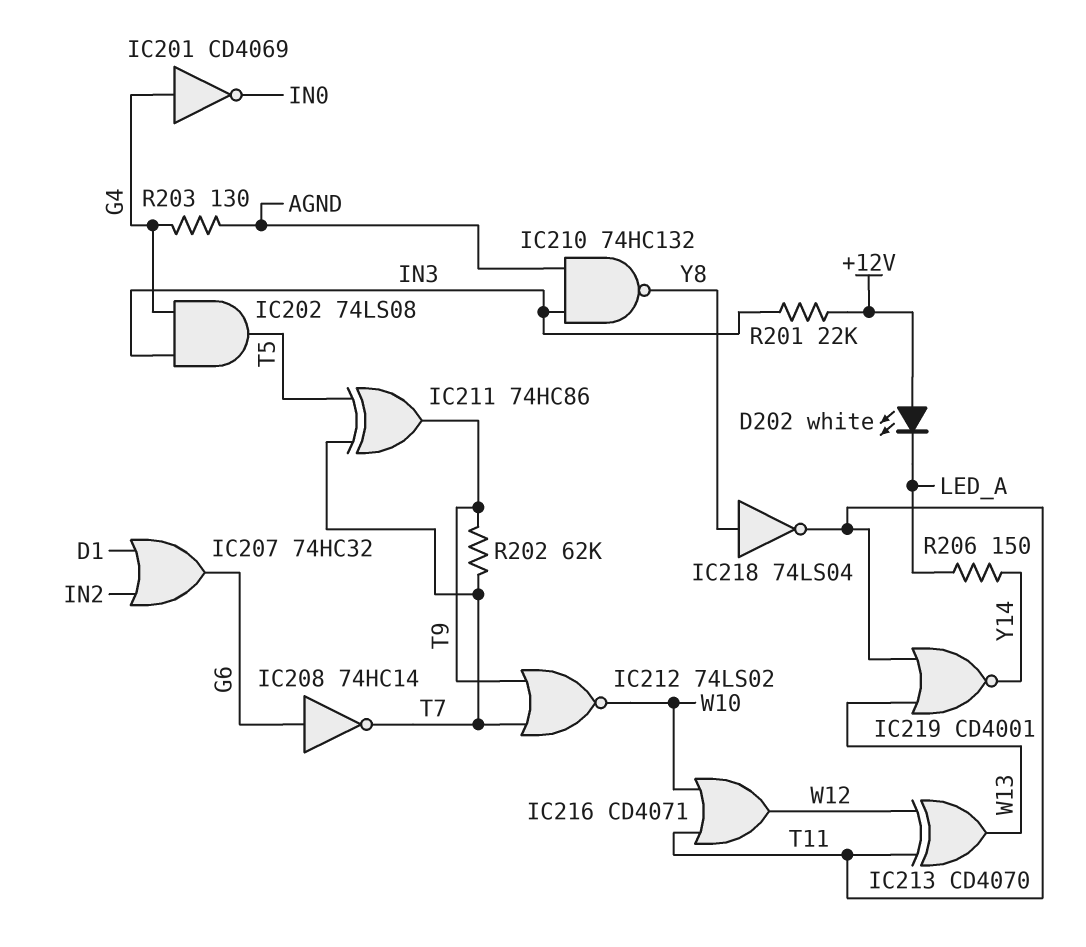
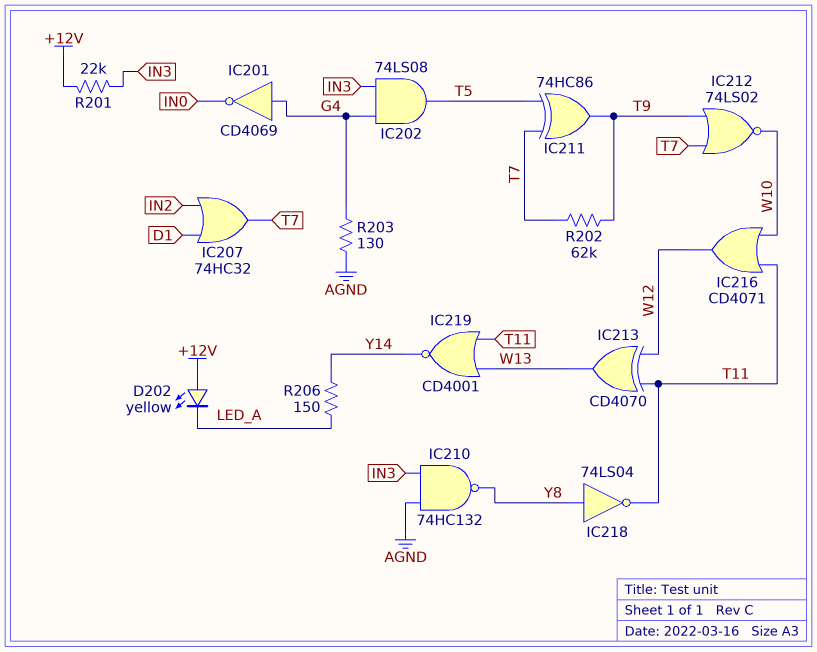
D202: LED white (A +12V, K LED_A) -> LED yellow (A +12V, K LED_A)
IC207: OR 74HC32 (in D1, in IN2, out G6) -> OR 74HC32 (in D1, in IN2, out T7)
IC208: NOT 74HC14 (in G6, out T7) -> none

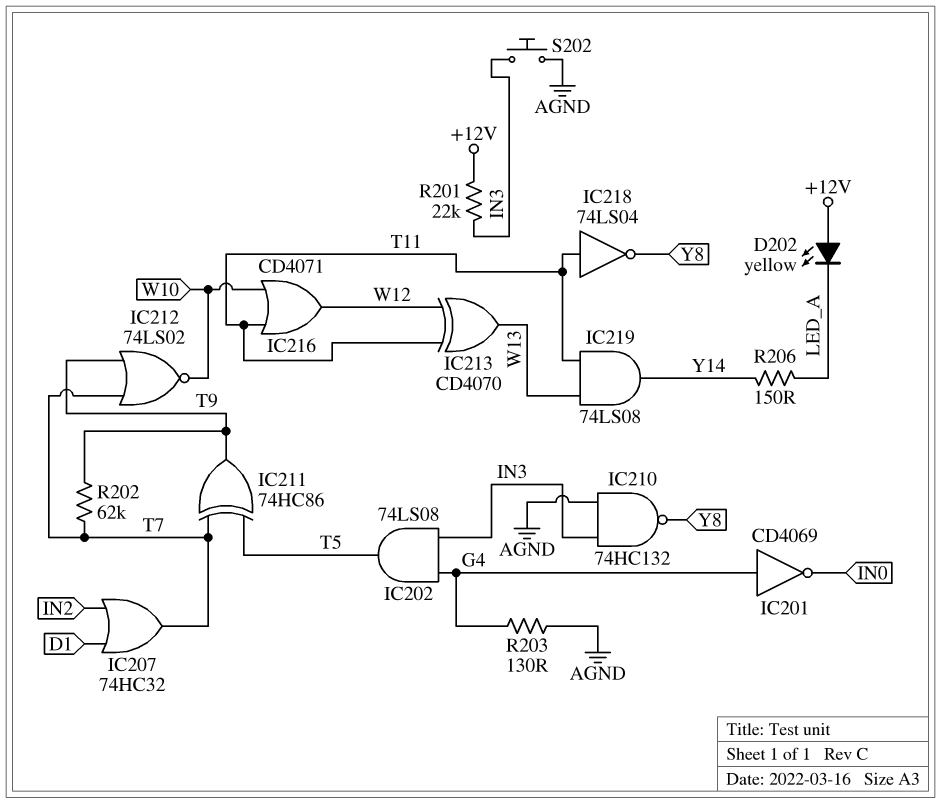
IC218: NOT 74LS04 (in Y8, out T11) -> NOT 74LS04 (in T11, out Y8)
IC219: NOR CD4001 (in T11, in W13, out Y14) -> AND 74LS08 (in T11, in W13, out Y14)
S202: none -> button (AGND, IN3)

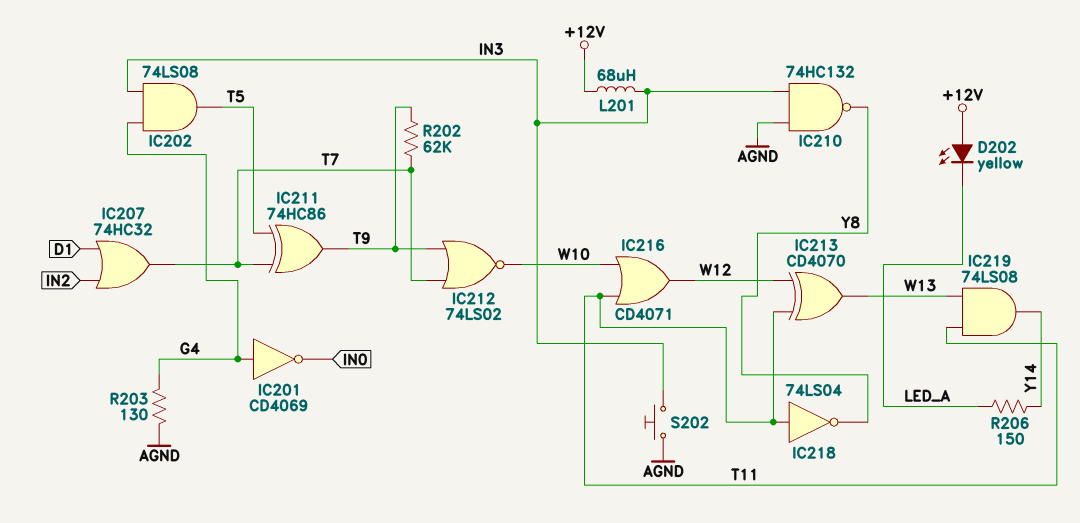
L201: none -> 68uH (+12V, IN3)
R201: 22k (+12V, IN3) -> none

